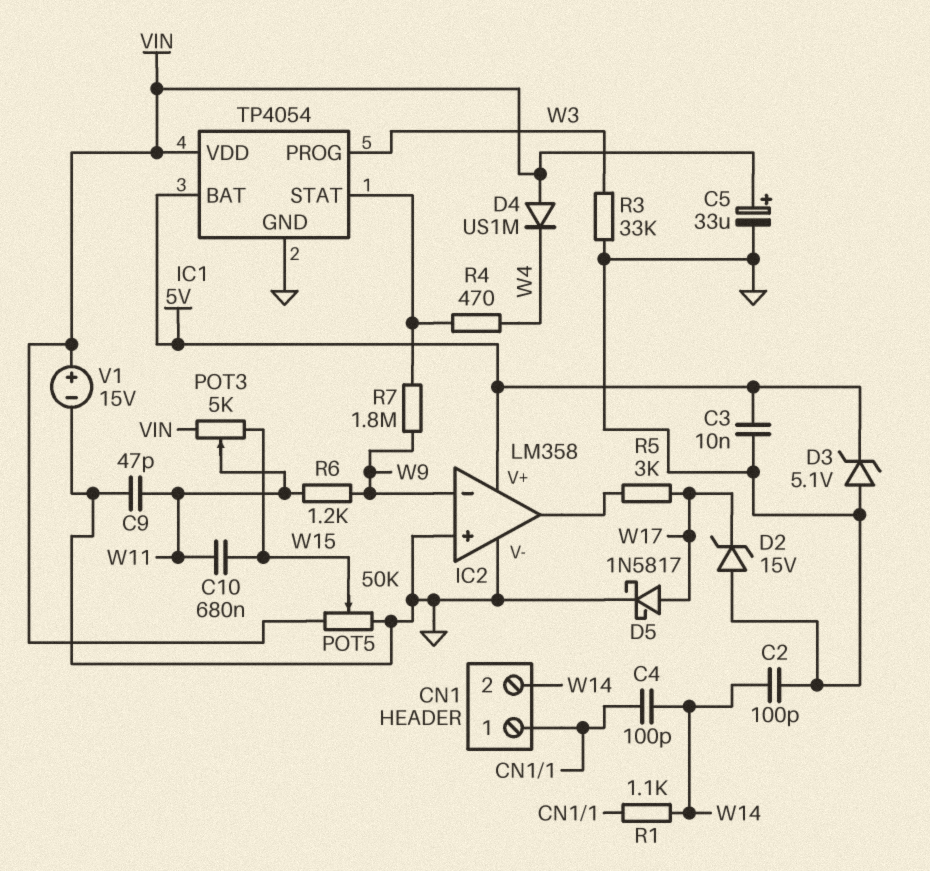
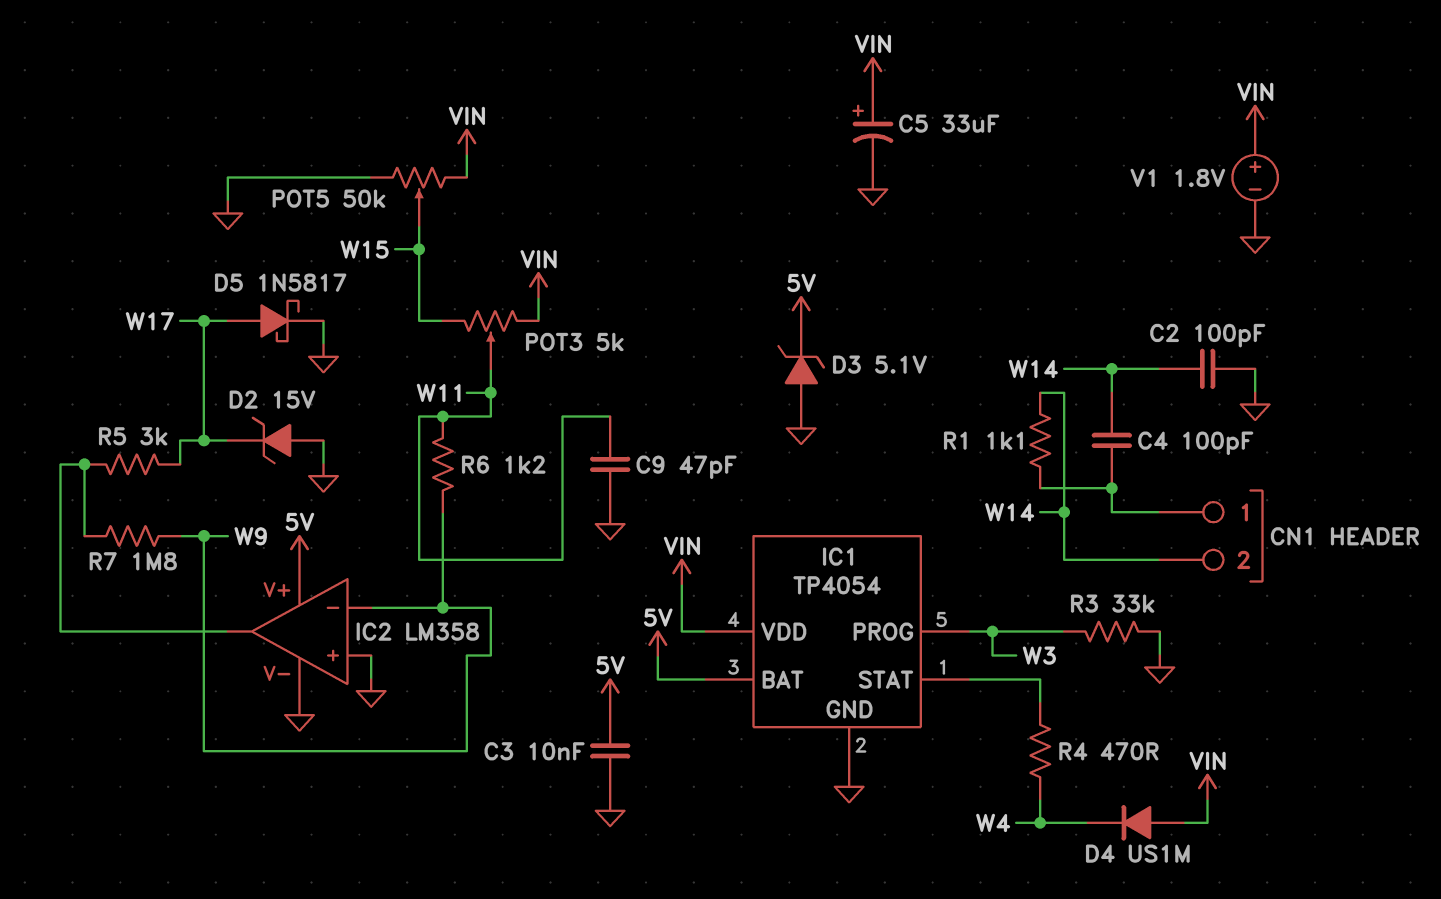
C10: 680nF (W11, W15) -> none
R7: 1.8M (IC1/STAT, W9) -> 1.8M (IC2/out, W9)
V1: 15V (plus VIN, minus GND) -> 1.8V (plus VIN, minus GND)

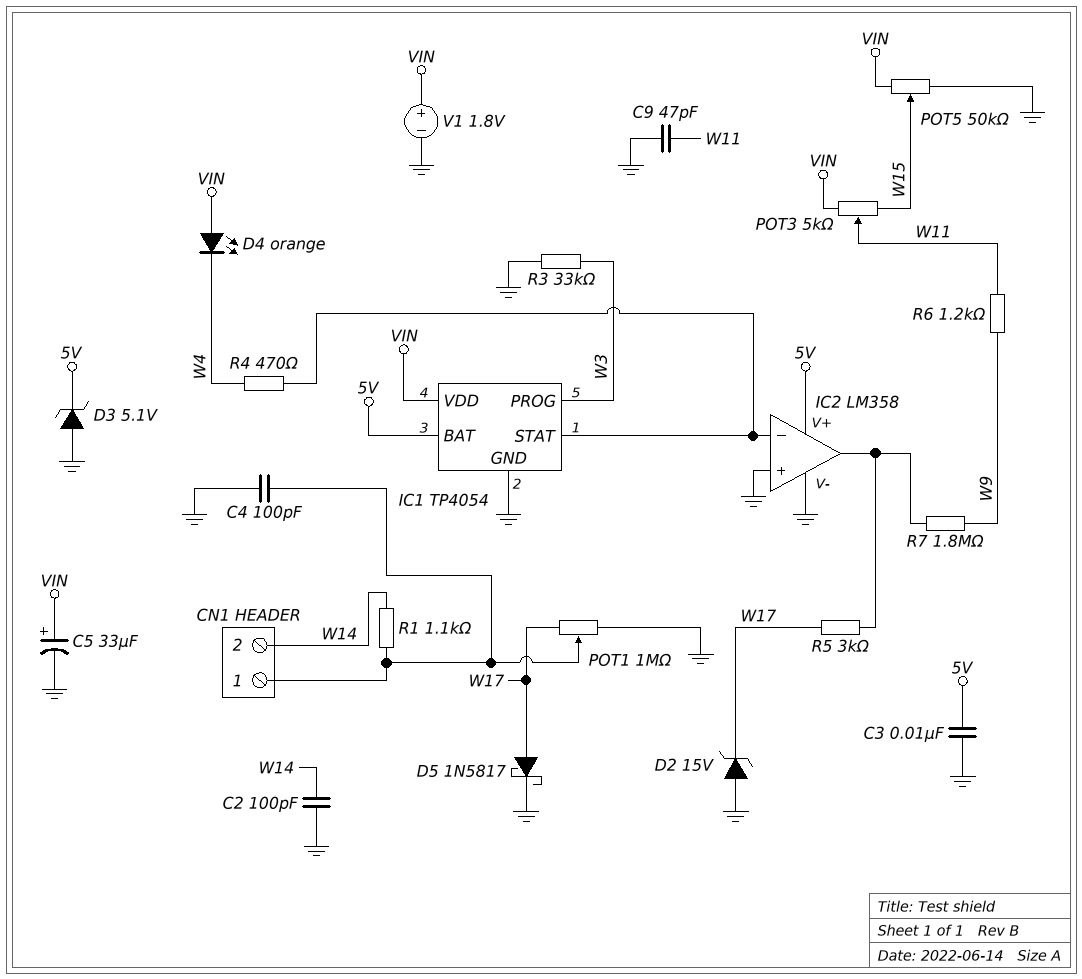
C4: 100pF (CN1/1, W14) -> 100pF (CN1/1, GND)
D4: diode US1M (A VIN, K W4) -> LED orange (A VIN, K W4)
IC2 pin in-: W9 -> IC1/STAT
POT1: none -> 1M (GND, W17, wiper CN1/1)

